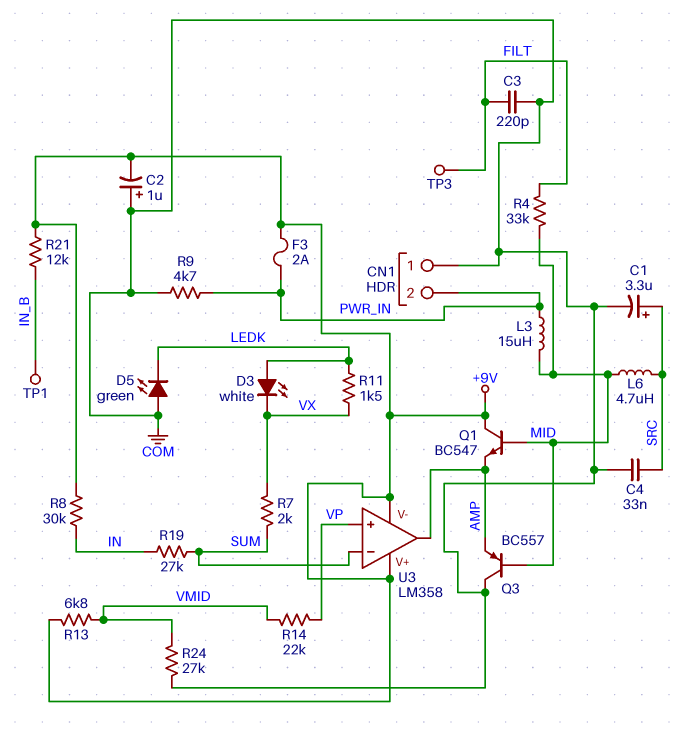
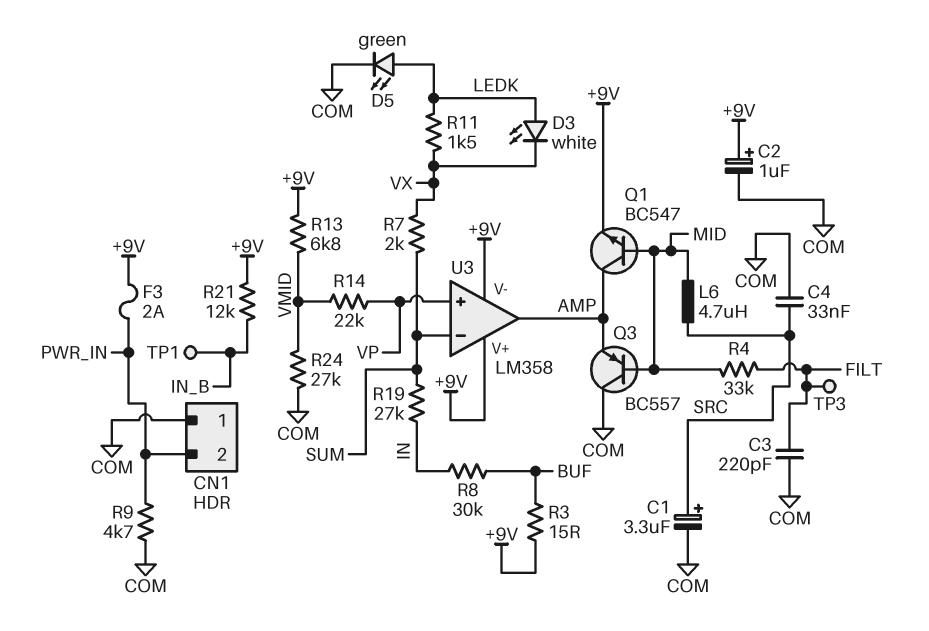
C2: 1uF (plus COM, minus +9V) -> 1uF (plus +9V, minus COM)
D5: LED green (A COM, K LEDK) -> LED green (A LEDK, K COM)
L3: 15uH (MID, PWR_IN) -> none
Q1: NPN BC547 (B MID, C +9V, E AMP) -> NPN BC547 (B MID, C AMP, E +9V)
R3: none -> 15 (+9V, BUF)
R8: 30k (+9V, IN) -> 30k (BUF, IN)

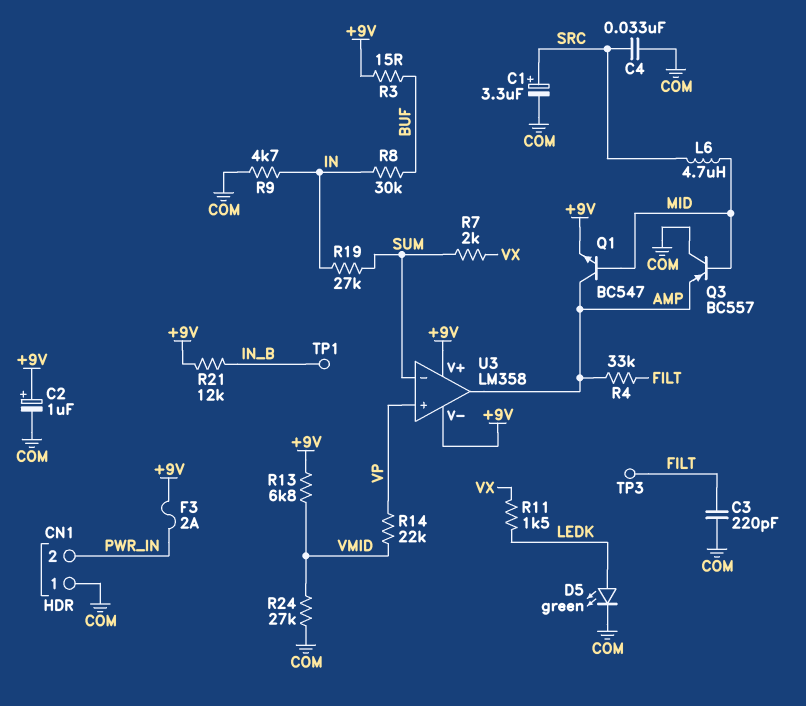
D3: LED white (A LEDK, K VX) -> none
R4: 33k (FILT, MID) -> 33k (AMP, FILT)
R9: 4.7k (COM, PWR_IN) -> 4.7k (COM, IN)

